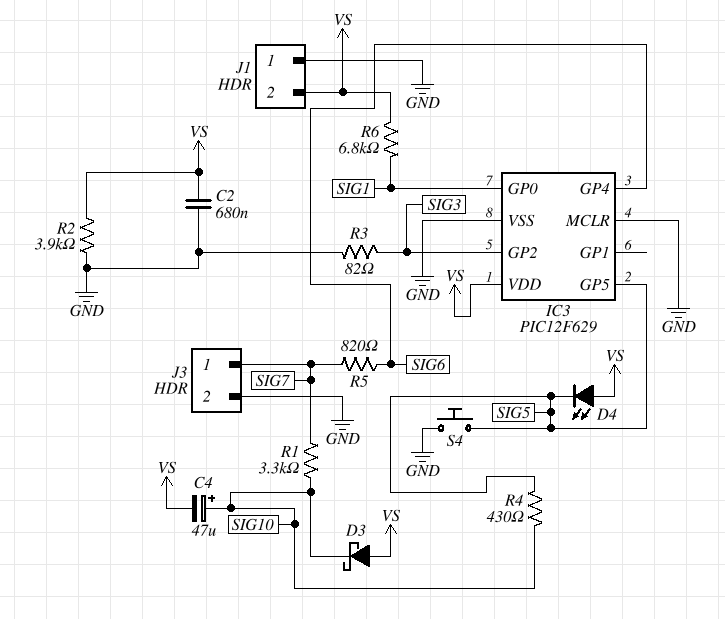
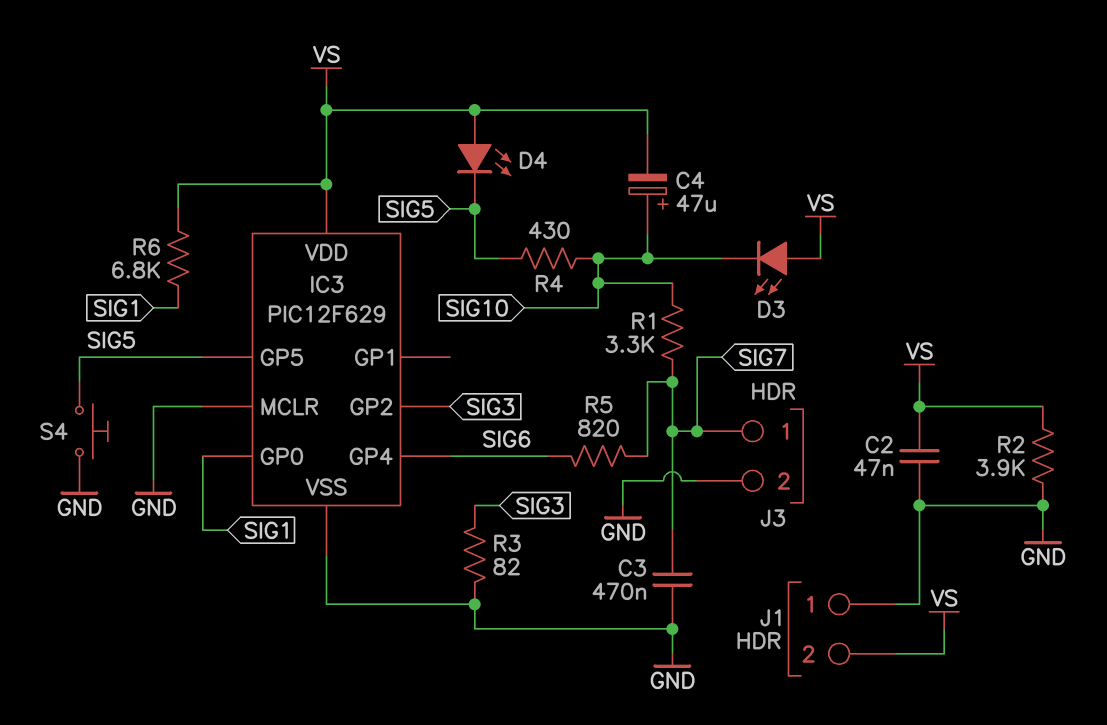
C2: 680nF (GND, VS) -> 47nF (GND, VS)
C3: none -> 470nF (GND, SIG7)
D3: schottky (A VS, K SIG10) -> LED (A VS, K SIG10)

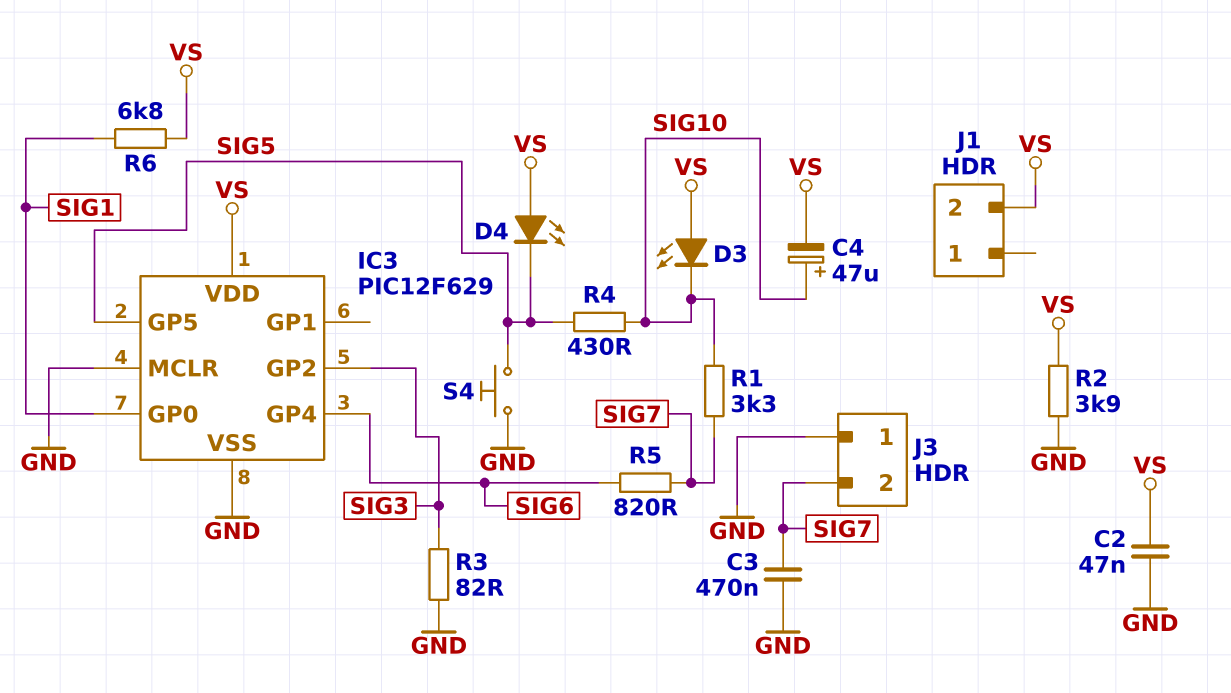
J1 pin 1: GND -> none
J3 pin 1: SIG7 -> GND
J3 pin 2: GND -> SIG7

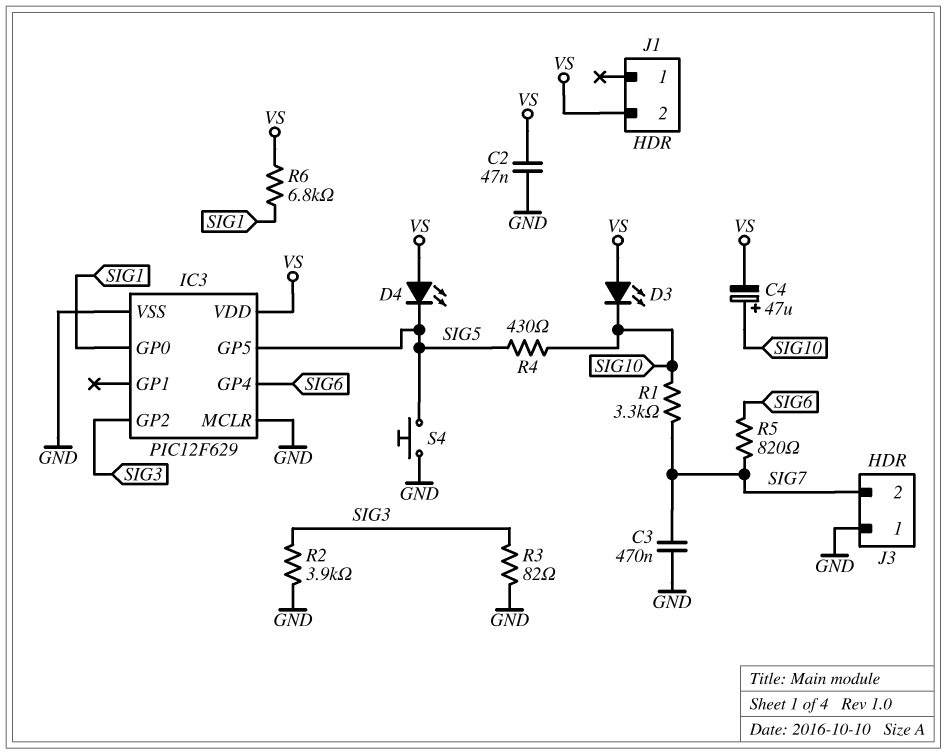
R2: 3.9k (GND, VS) -> 3.9k (GND, SIG3)

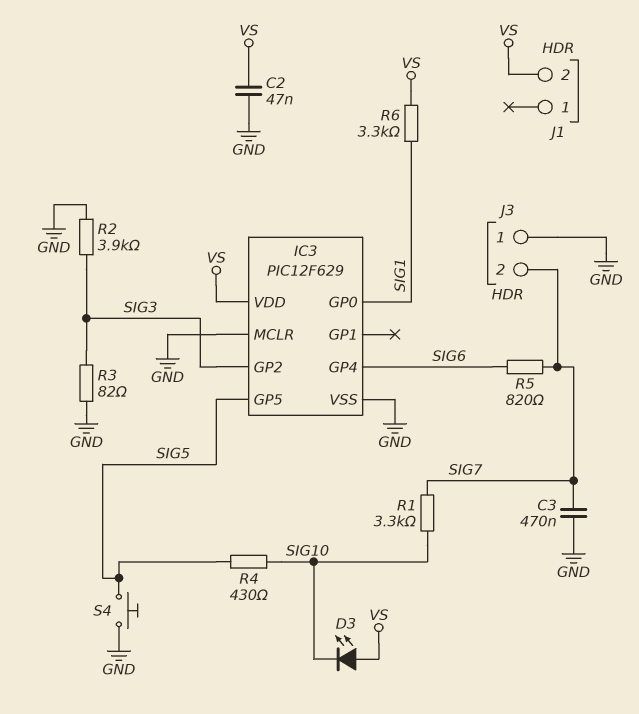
C4: 47uF (plus SIG10, minus VS) -> none
D4: LED (A VS, K SIG5) -> none
R6: 6.8k (SIG1, VS) -> 3.3k (SIG1, VS)

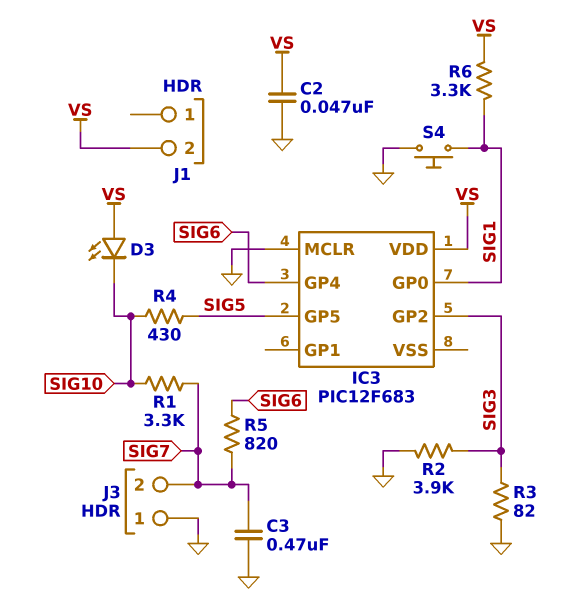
IC3: PIC12F629 -> PIC12F683
IC3 pin VSS: GND -> none
S4: button (GND, SIG5) -> button (GND, SIG1)

